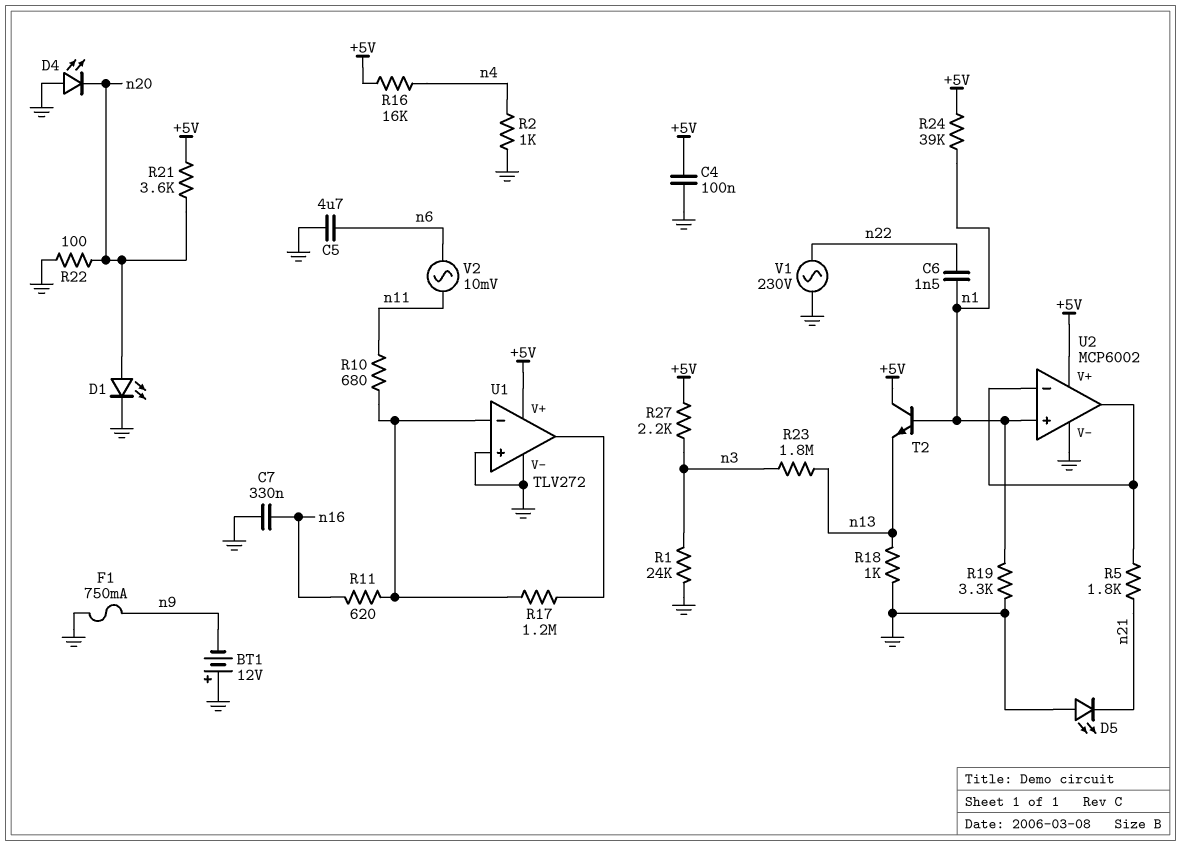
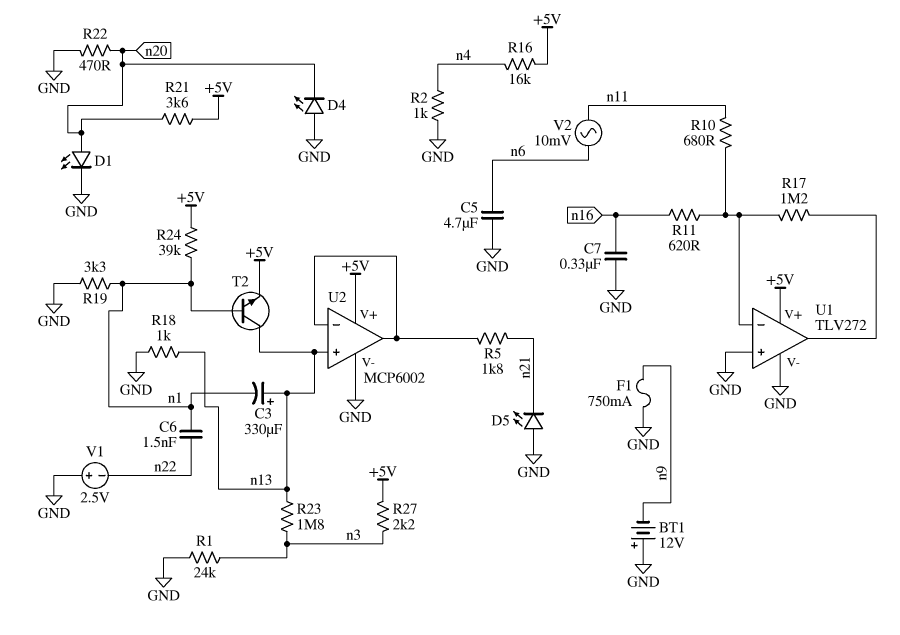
C3: none -> 330uF (plus n13, minus n1)
C4: 100nF (+5V, GND) -> none
R22: 100 (GND, n20) -> 470 (GND, n20)
T2: NPN (B n1, C +5V, E n13) -> NPN (B n1, C n13, E +5V)
U2 pin in+: n1 -> n13
V1: AC 230V (GND, n22) -> 2.5V (plus GND, minus n22)

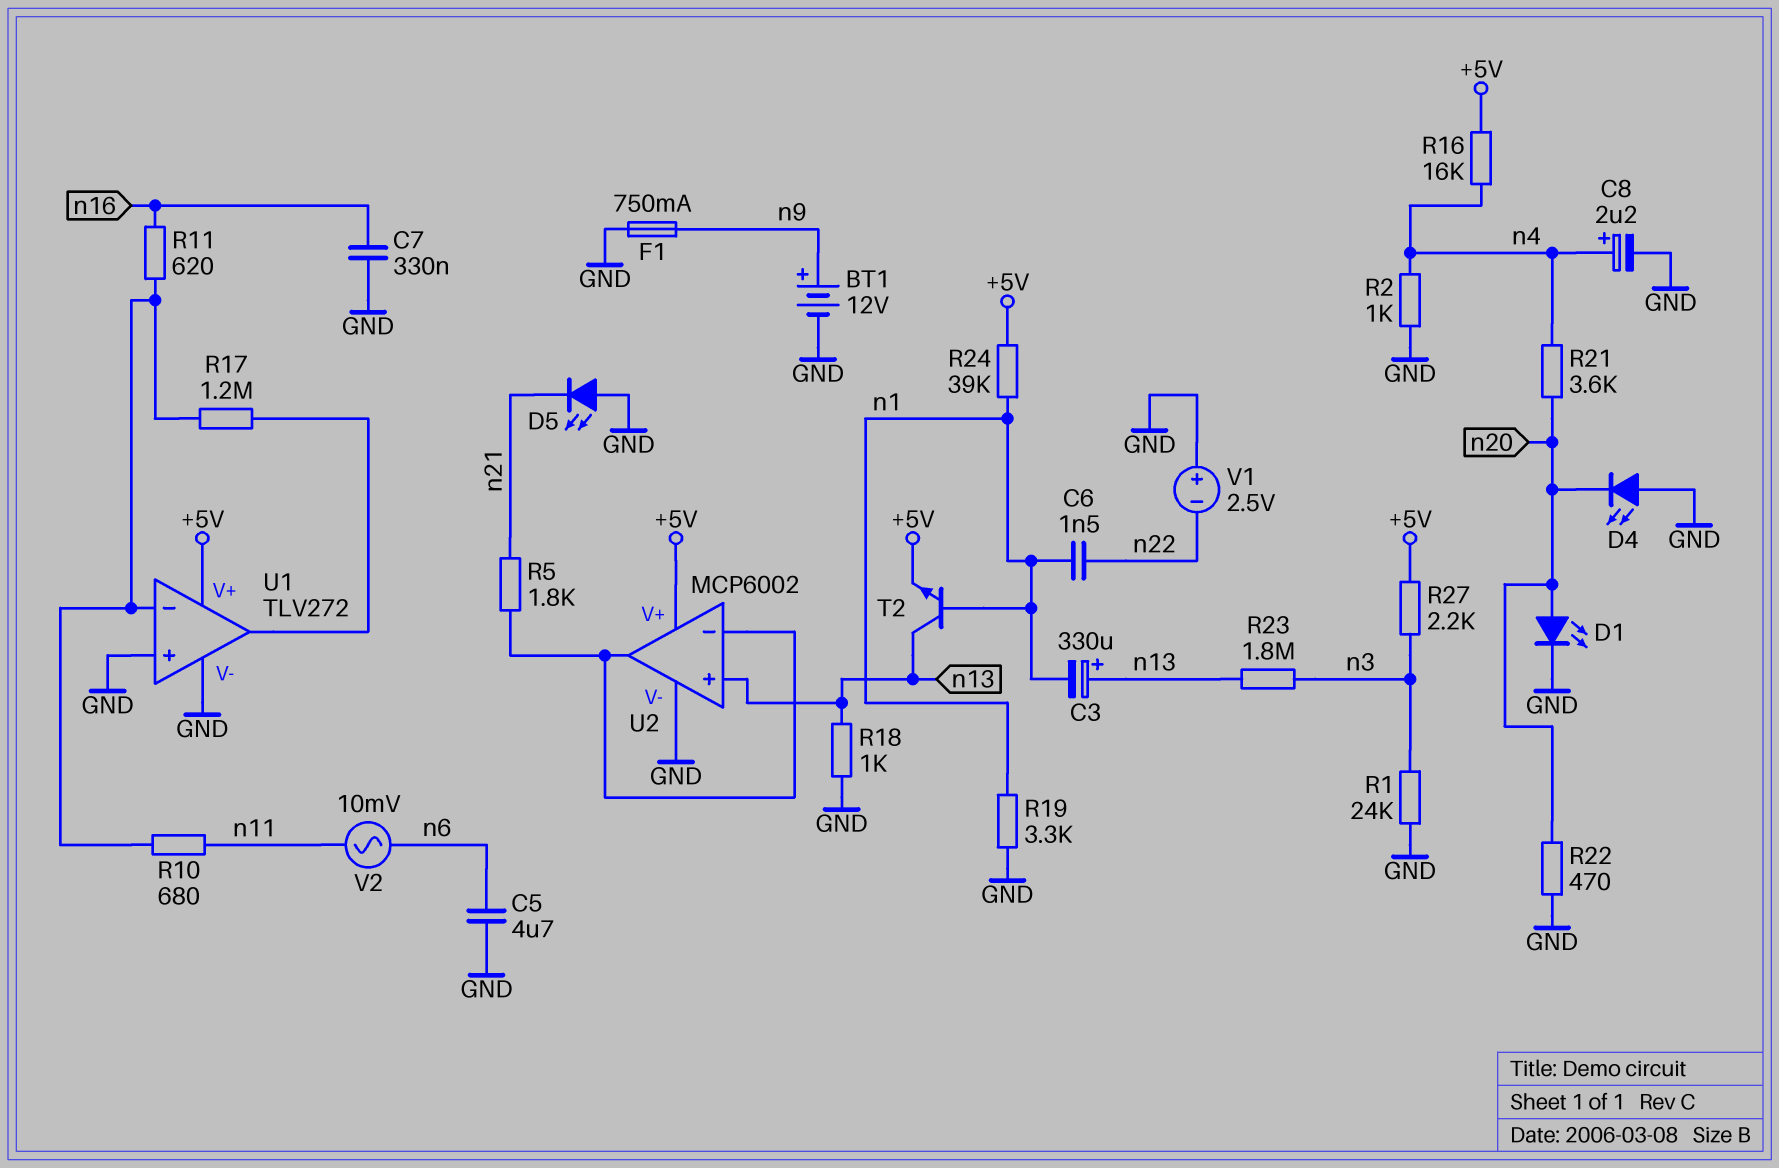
BT1: 12V (plus GND, minus n9) -> 12V (plus n9, minus GND)
C8: none -> 2.2uF (plus n4, minus GND)
R21: 3.6k (+5V, n20) -> 3.6k (n4, n20)

